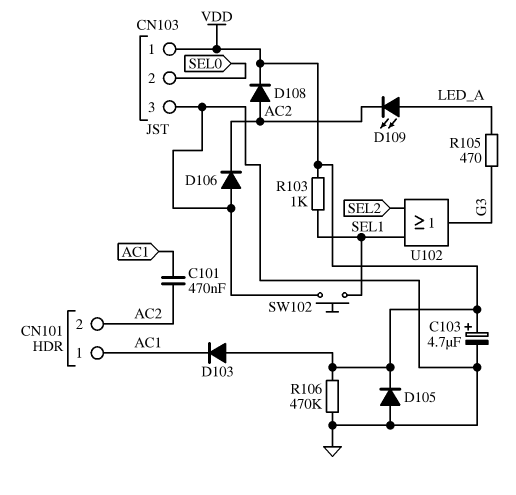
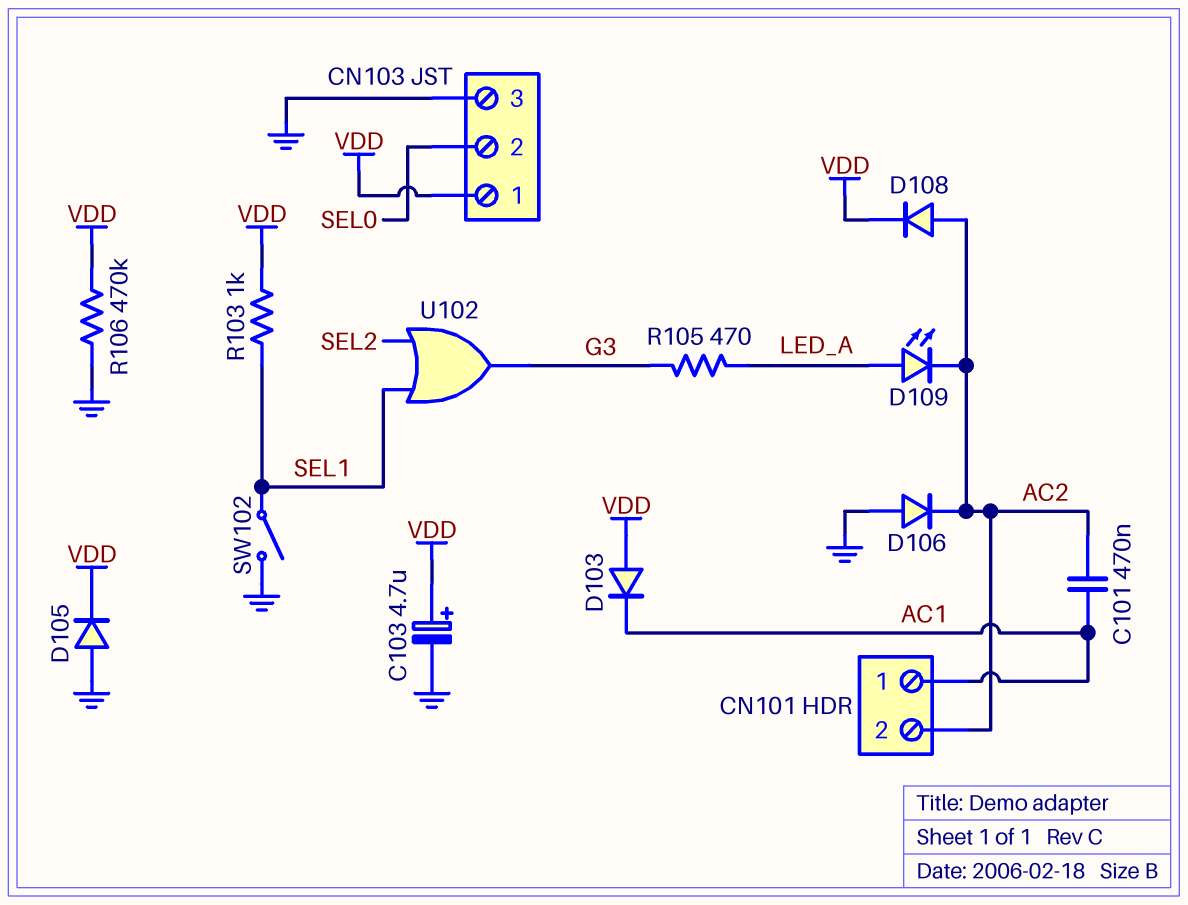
SW102: button (GND, SEL1) -> switch (GND, SEL1)

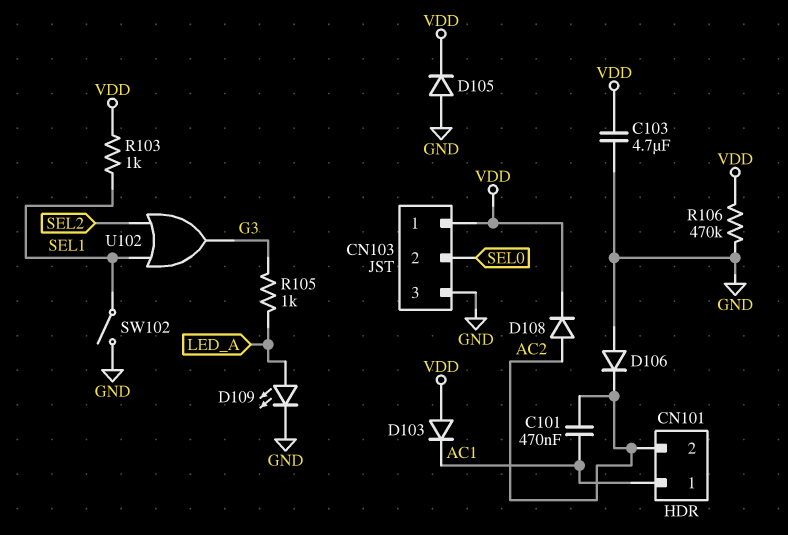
C103: 4.7uF (plus VDD, minus GND) -> 4.7uF (GND, VDD)
D109: LED (A LED_A, K AC2) -> LED (A LED_A, K GND)
R105: 470 (G3, LED_A) -> 1k (G3, LED_A)

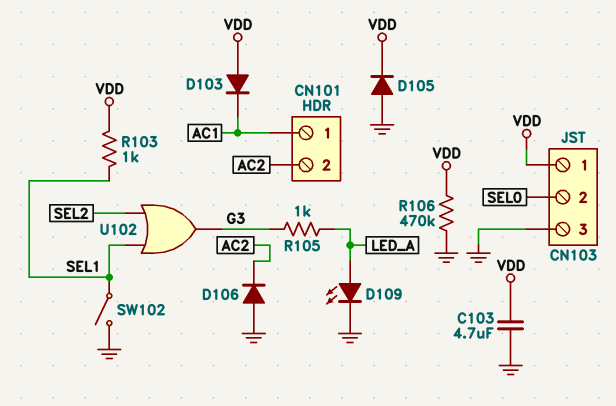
C101: 470nF (AC1, AC2) -> none
D108: diode (A AC2, K VDD) -> none

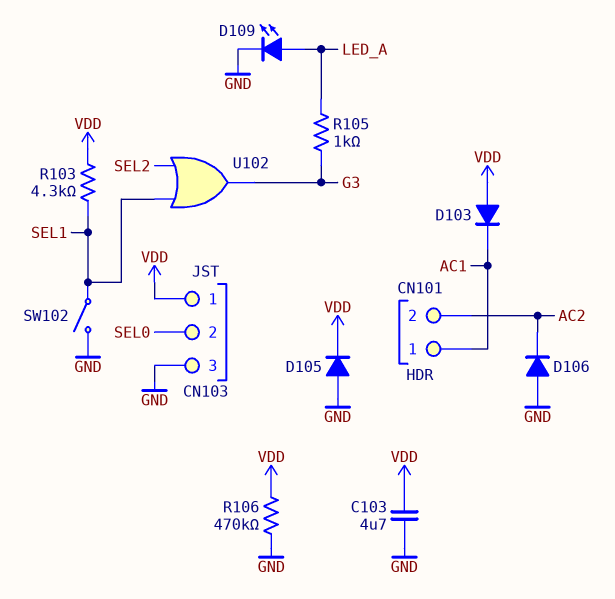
R103: 1k (SEL1, VDD) -> 4.3k (SEL1, VDD)

